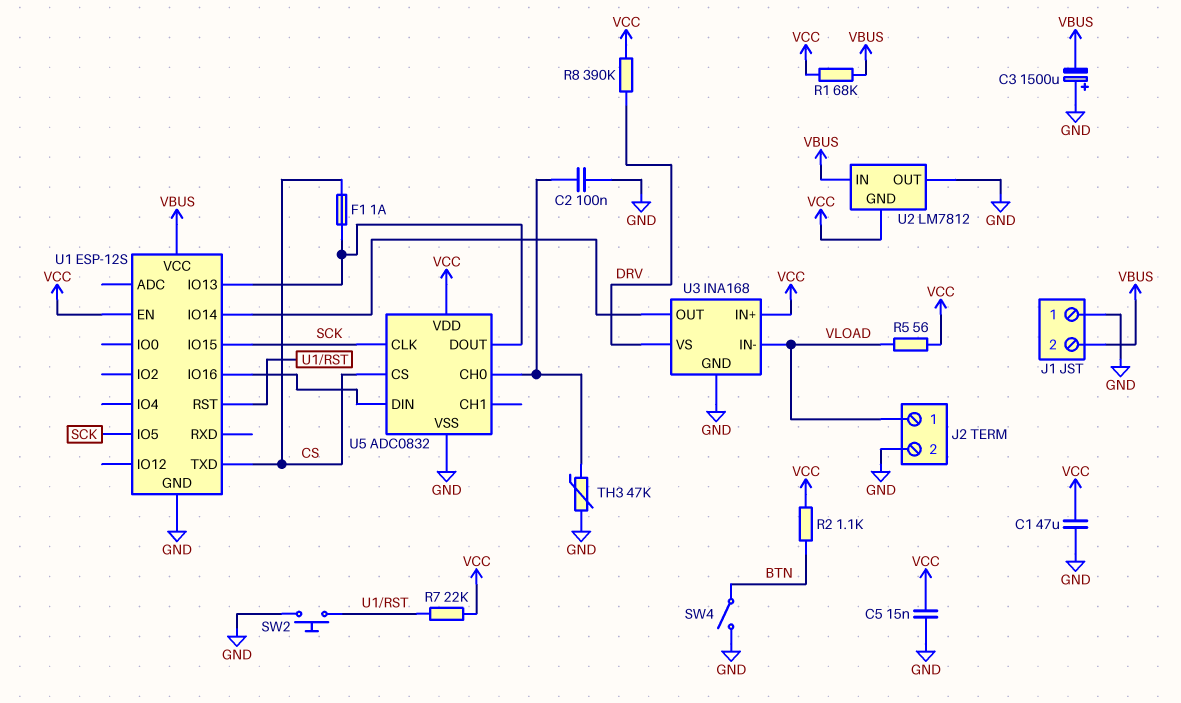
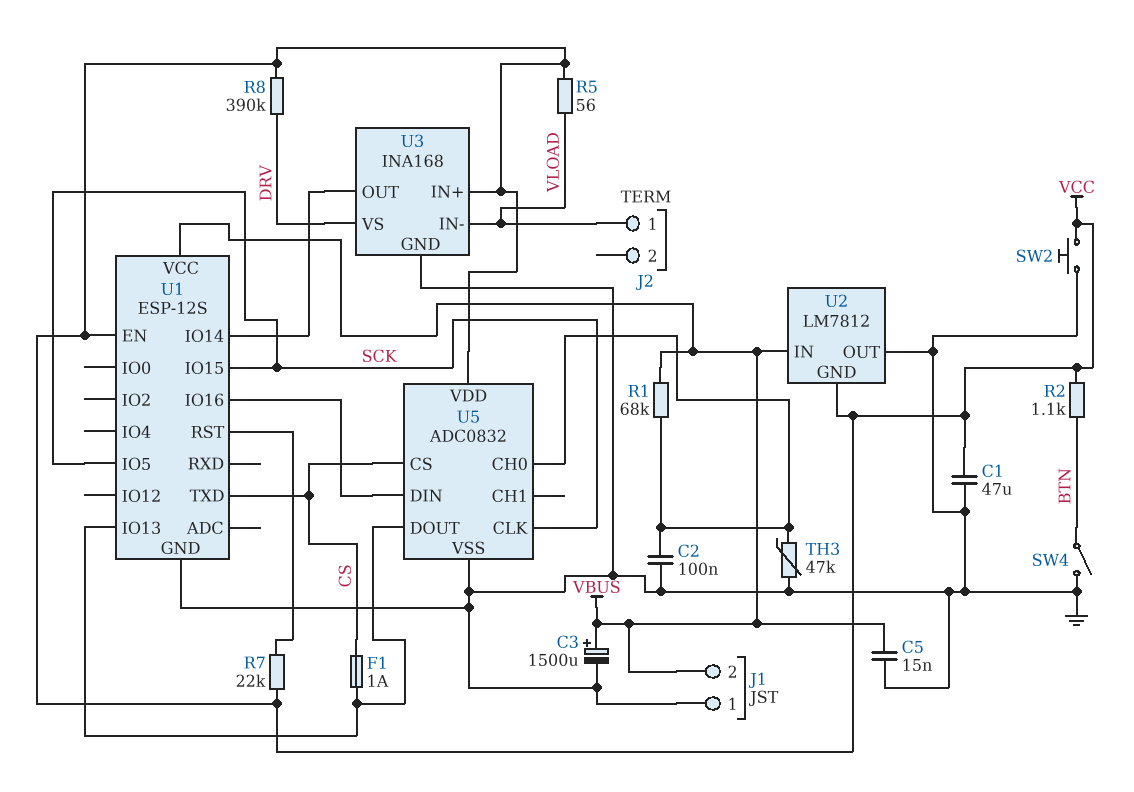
C3: 1500uF (plus GND, minus VBUS) -> 1500uF (plus VBUS, minus GND)
C5: 15nF (GND, VCC) -> 15nF (GND, VBUS)
J2 pin 2: GND -> none
R1: 68k (VBUS, VCC) -> 68k (U5/CH0, VBUS)
SW2: button (GND, U1/RST) -> button (GND, VCC)

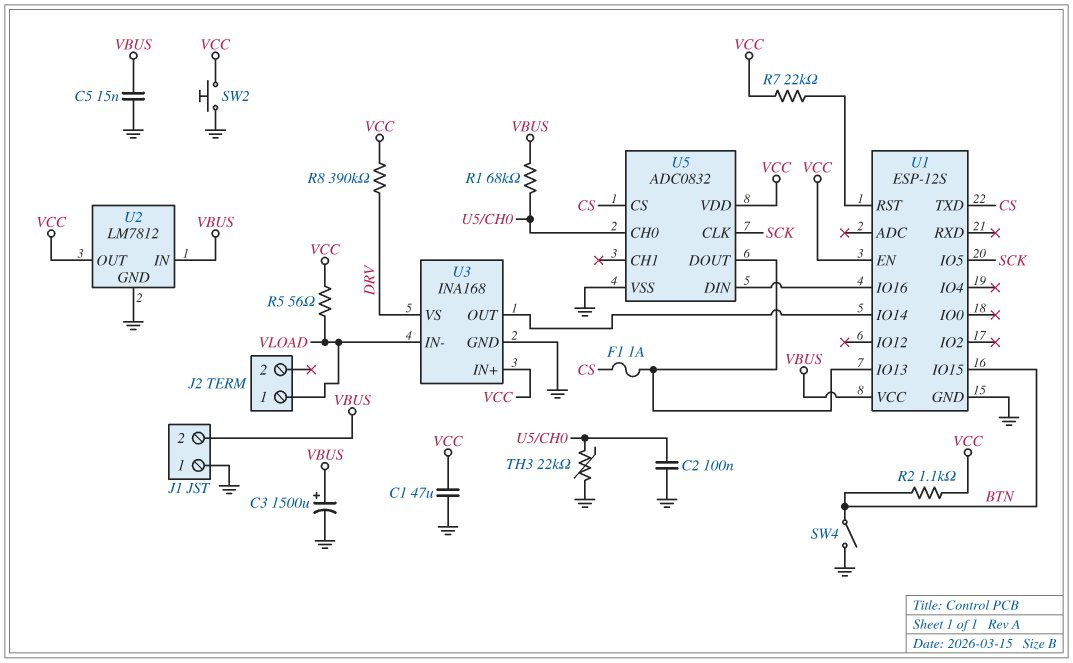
TH3: 47k (GND, U5/CH0) -> 22k (GND, U5/CH0)
U1 pin IO15: SCK -> BTN
U2 pin GND: VCC -> GND
U2 pin OUT: GND -> VCC

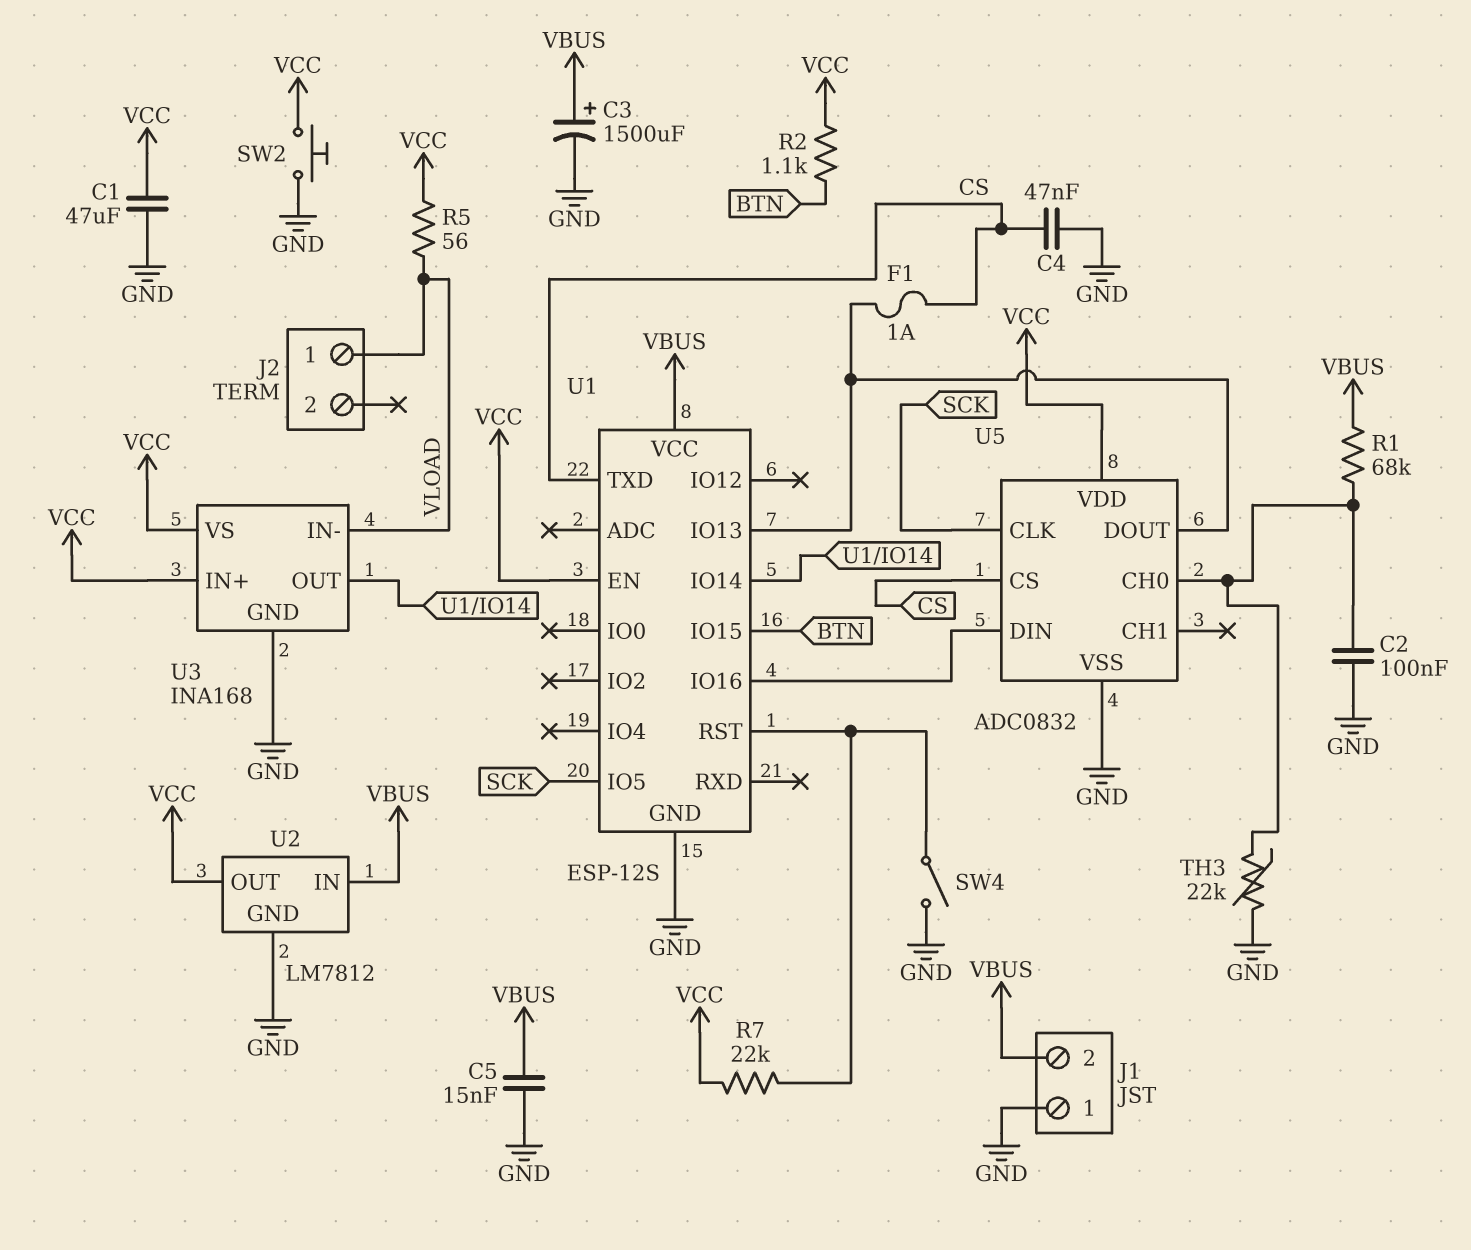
C4: none -> 47nF (CS, GND)
R8: 390k (DRV, VCC) -> none
SW4: switch (BTN, GND) -> switch (GND, U1/RST)
U3 pin VS: DRV -> VCC

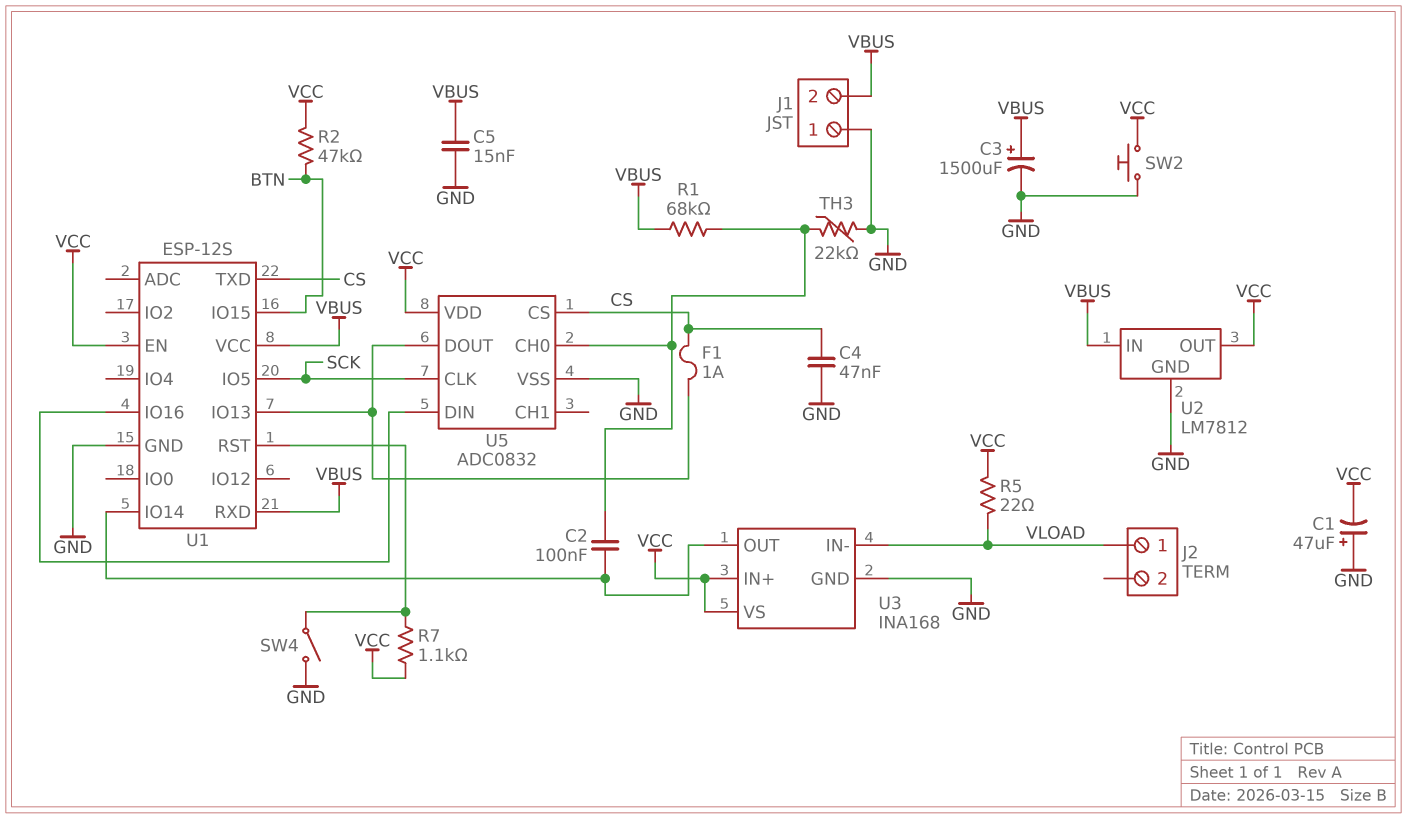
C1: 47uF (GND, VCC) -> 47uF (plus GND, minus VCC)
C2: 100nF (GND, U5/CH0) -> 100nF (U1/IO14, U5/CH0)
R2: 1.1k (BTN, VCC) -> 47k (BTN, VCC)
R5: 56 (VCC, VLOAD) -> 22 (VCC, VLOAD)
R7: 22k (U1/RST, VCC) -> 1.1k (U1/RST, VCC)
U1 pin RXD: none -> VBUS

